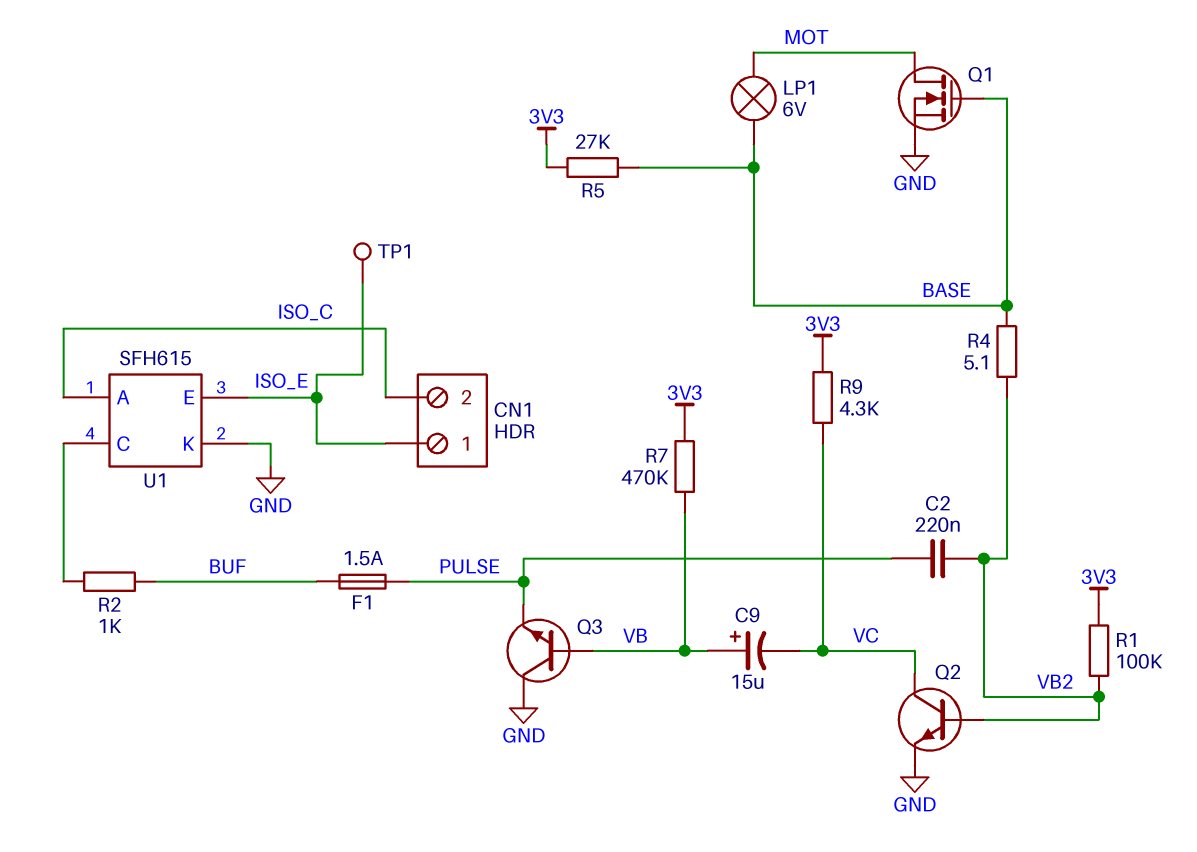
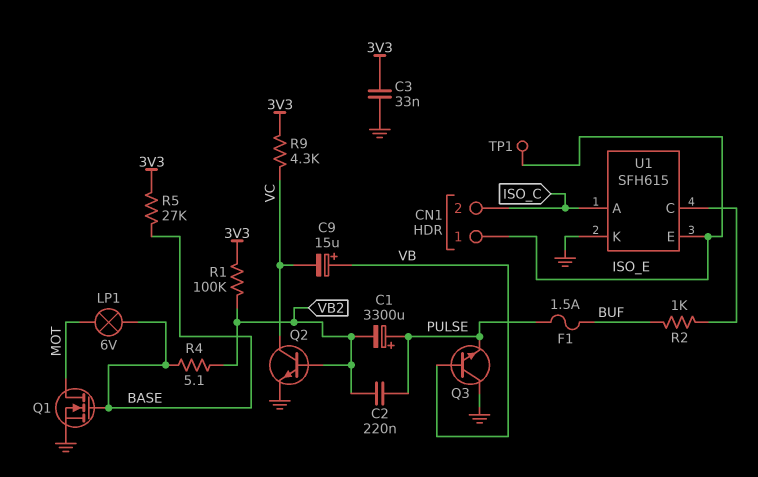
C1: none -> 3300uF (plus PULSE, minus VB2)
C3: none -> 33nF (3V3, GND)
R7: 470k (3V3, VB) -> none

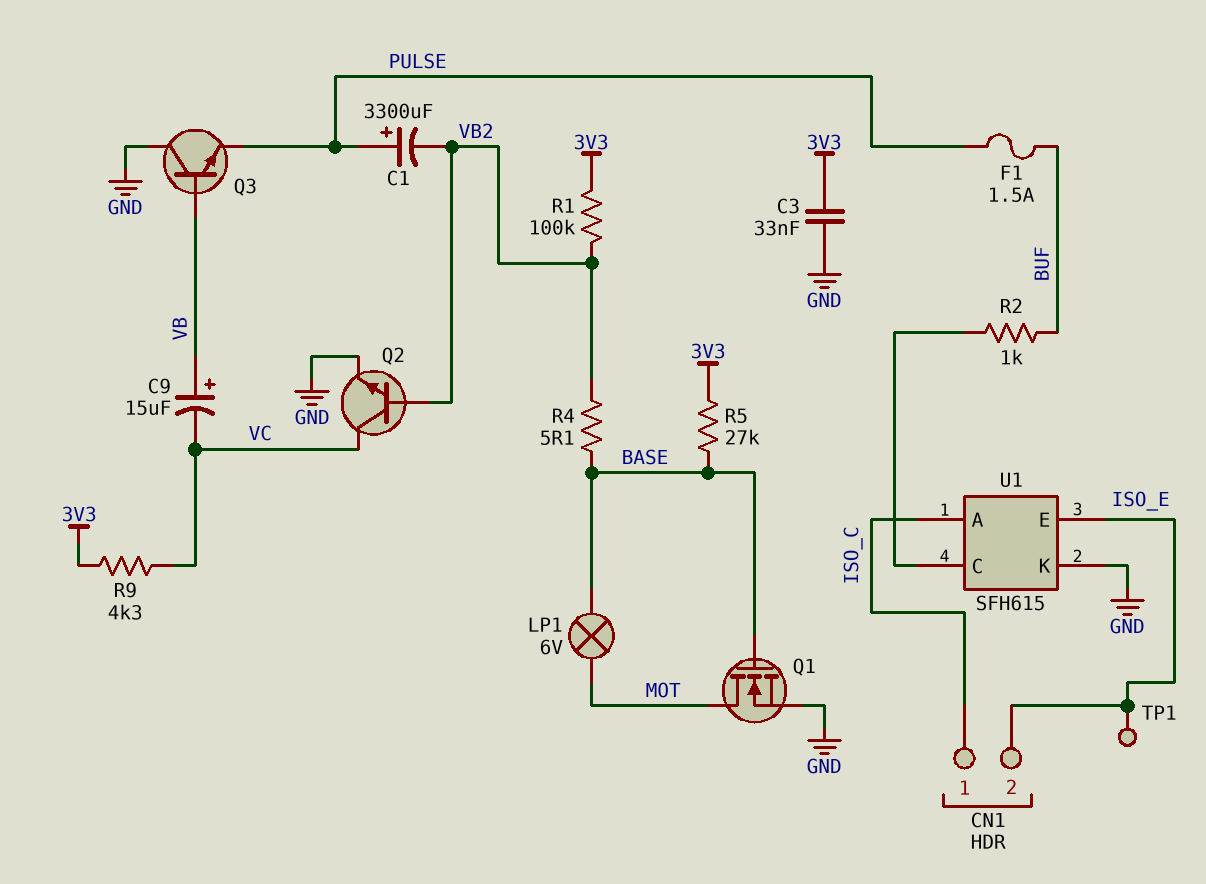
C2: 220nF (PULSE, VB2) -> none
CN1 pin 1: ISO_E -> ISO_C
CN1 pin 2: ISO_C -> ISO_E

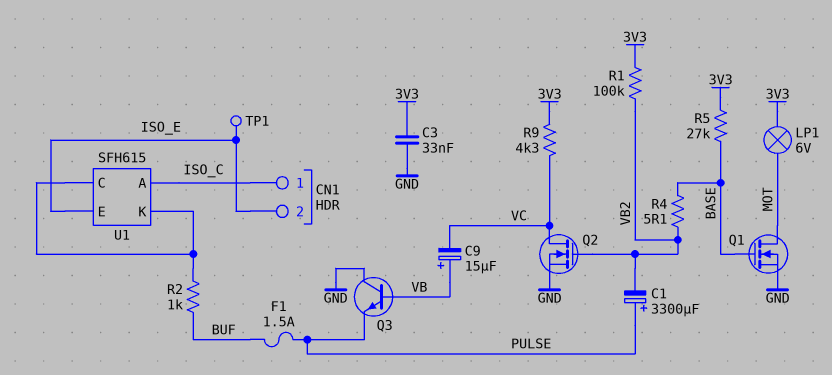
LP1: lamp 6V (BASE, MOT) -> lamp 6V (3V3, MOT)
Q2: NPN (B VB2, C VC, E GND) -> NMOS (G VB2, D VC, S GND)
U1 pin K: GND -> U1/C

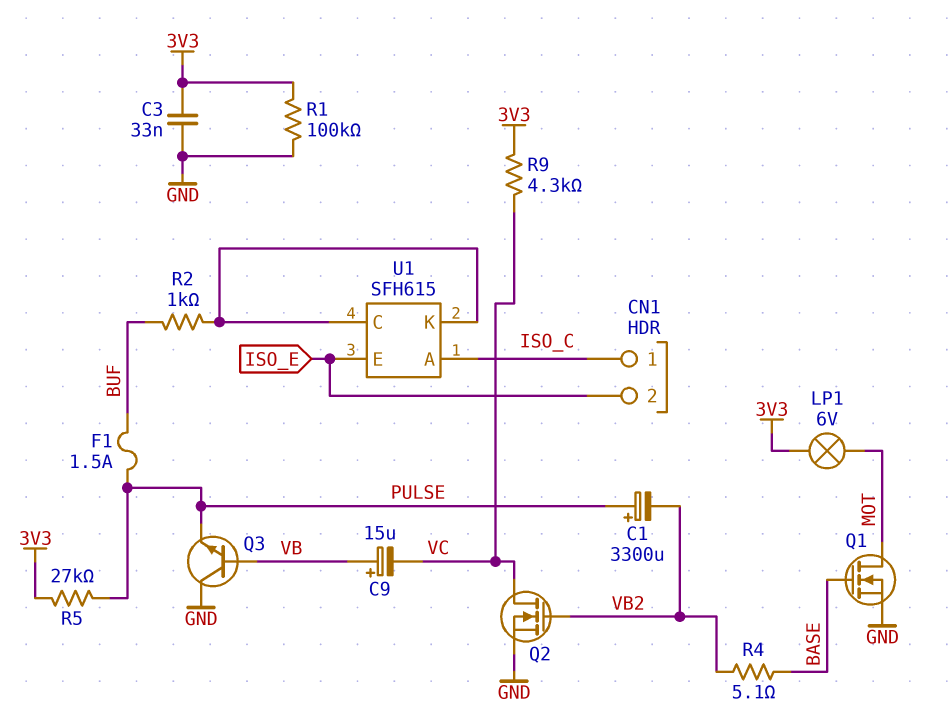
R1: 100k (3V3, VB2) -> 100k (3V3, GND)
R5: 27k (3V3, BASE) -> 27k (3V3, PULSE)
TP1: test point (ISO_E) -> none

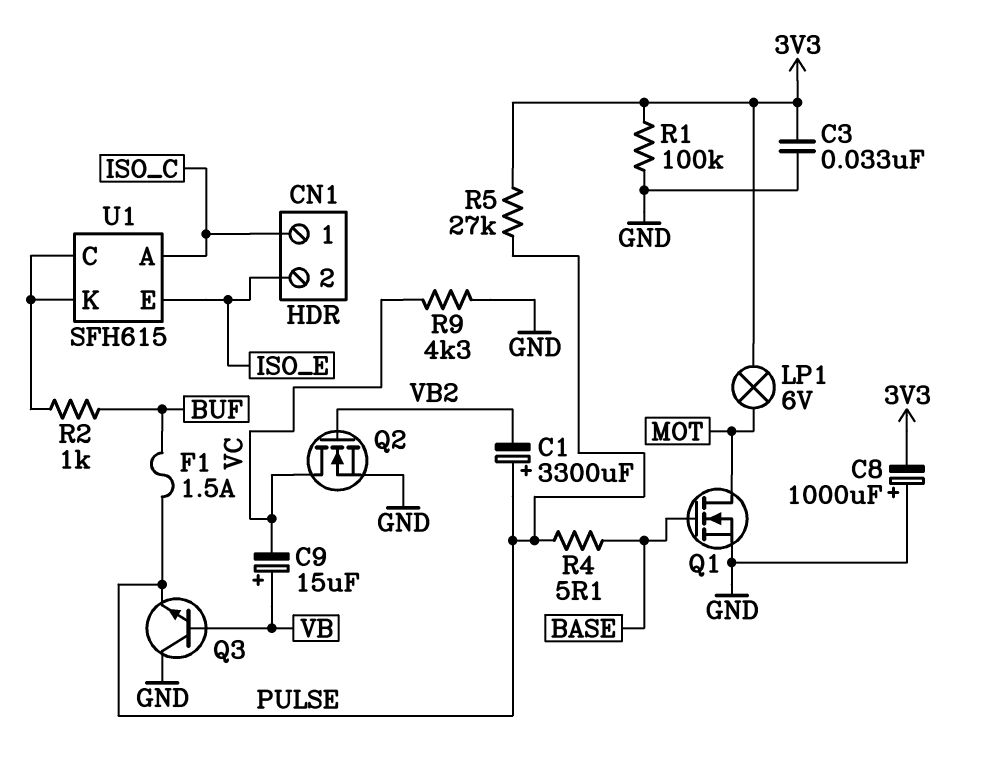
C8: none -> 1000uF (plus GND, minus 3V3)
R4: 5.1 (BASE, VB2) -> 5.1 (BASE, PULSE)
R9: 4.3k (3V3, VC) -> 4.3k (GND, VC)

